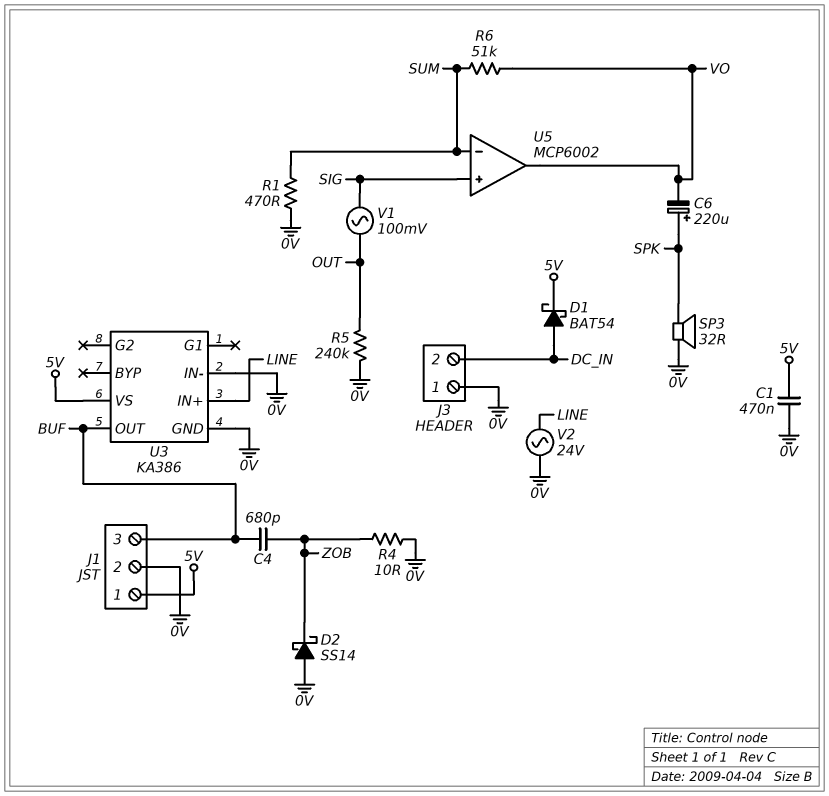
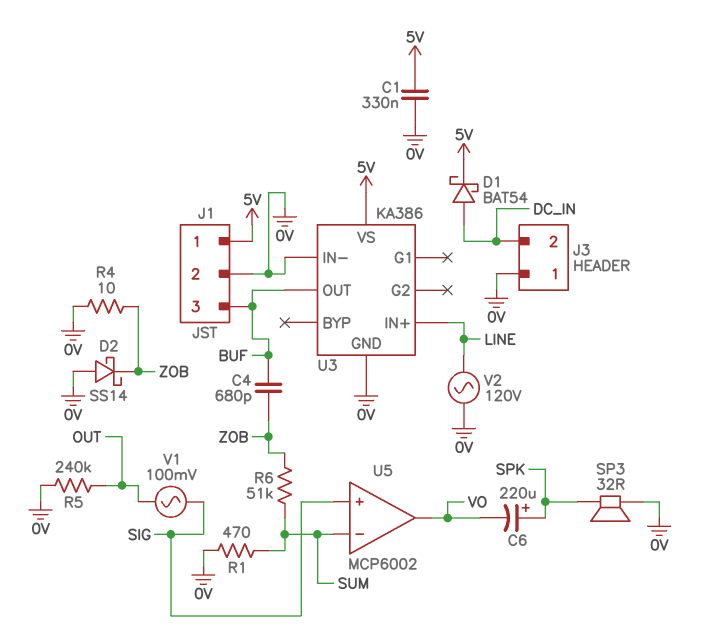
C1: 470nF (0V, 5V) -> 330nF (0V, 5V)
R6: 51k (SUM, VO) -> 51k (SUM, ZOB)
V2: AC 24V (0V, LINE) -> AC 120V (0V, LINE)

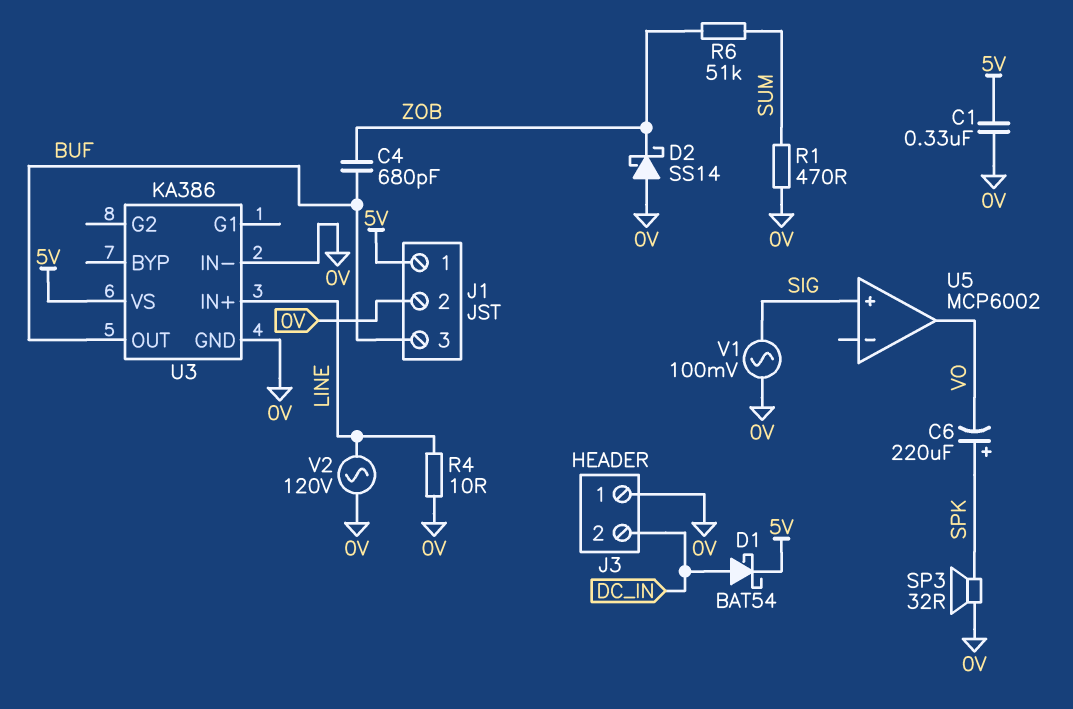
R4: 10 (0V, ZOB) -> 10 (0V, LINE)
R5: 240k (0V, OUT) -> none
U5 pin in-: SUM -> none
V1: AC 100mV (OUT, SIG) -> AC 100mV (0V, SIG)

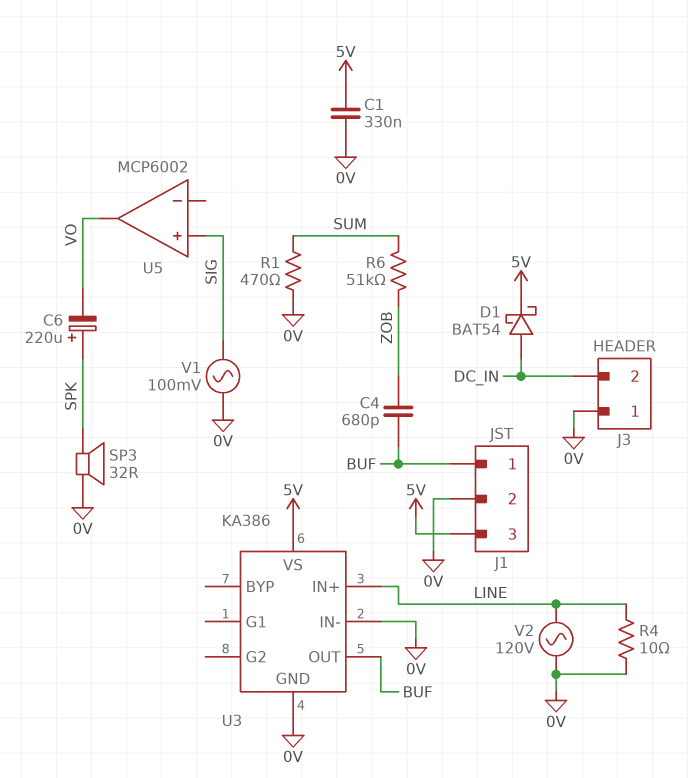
D2: schottky SS14 (A 0V, K ZOB) -> none
J1 pin 1: 5V -> BUF
J1 pin 3: BUF -> 5V

